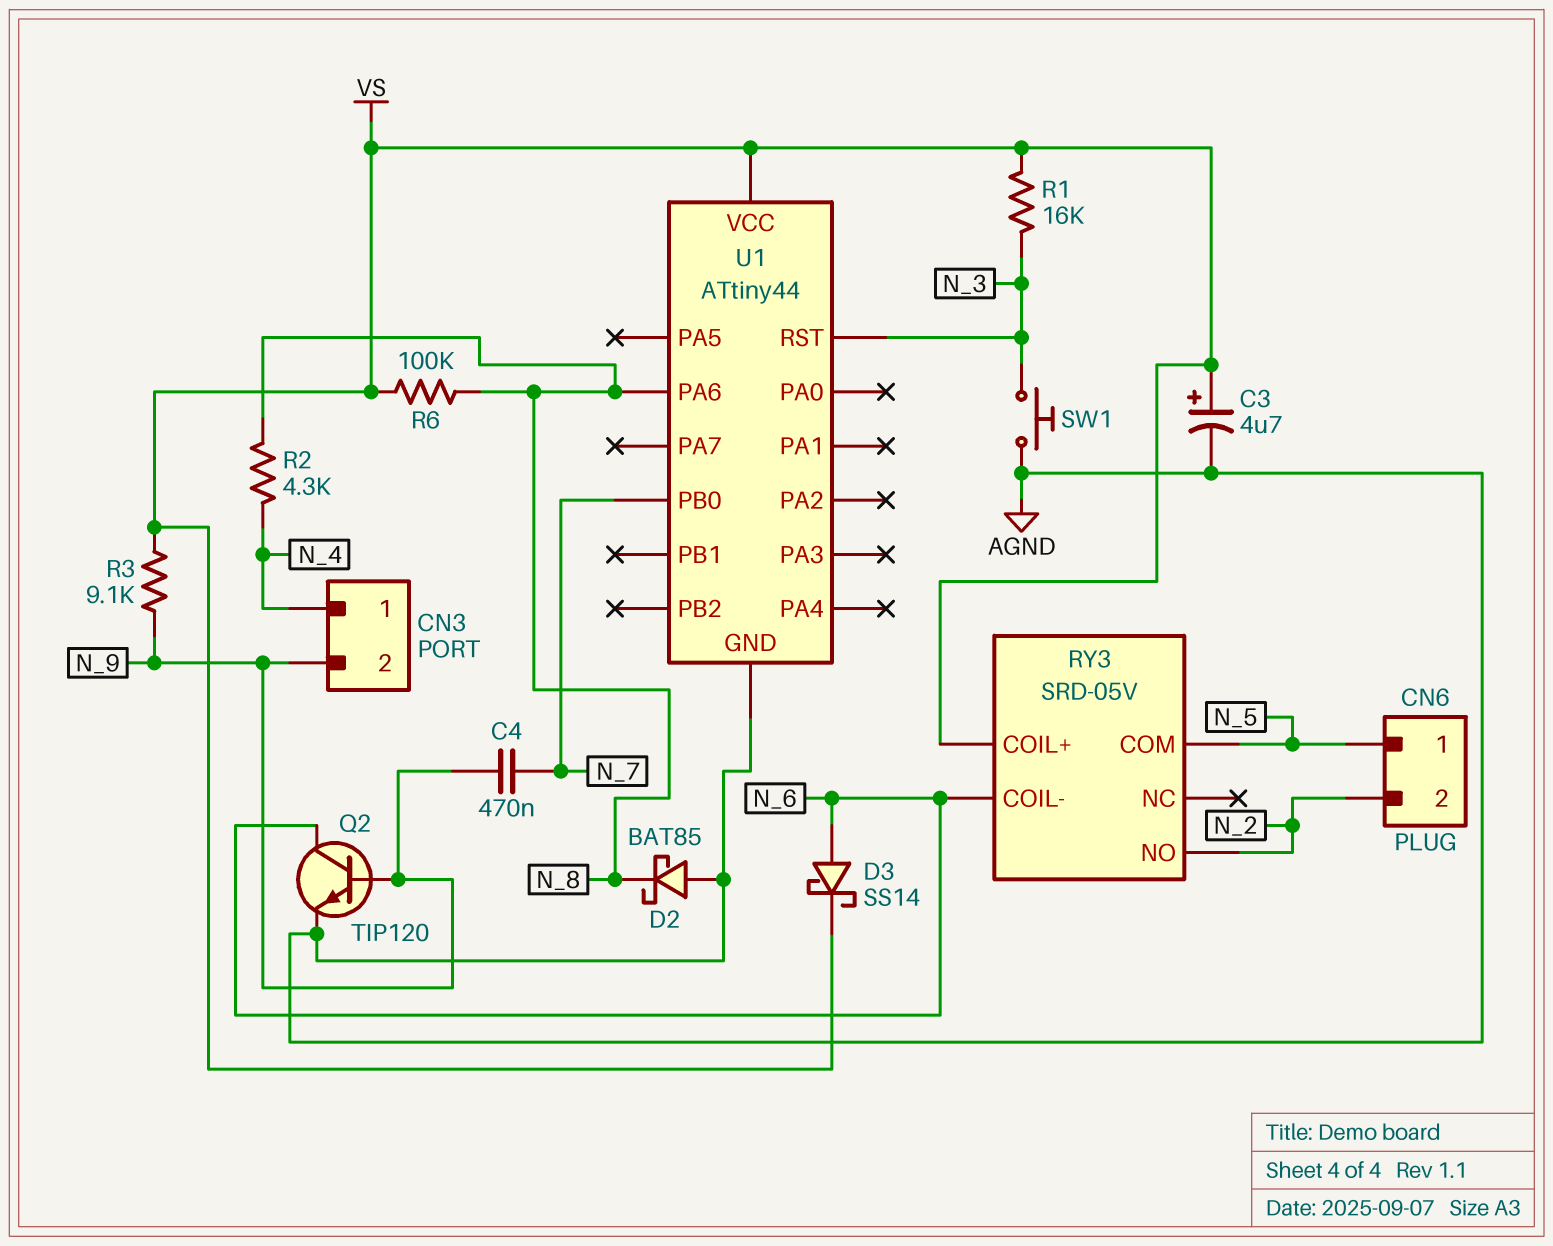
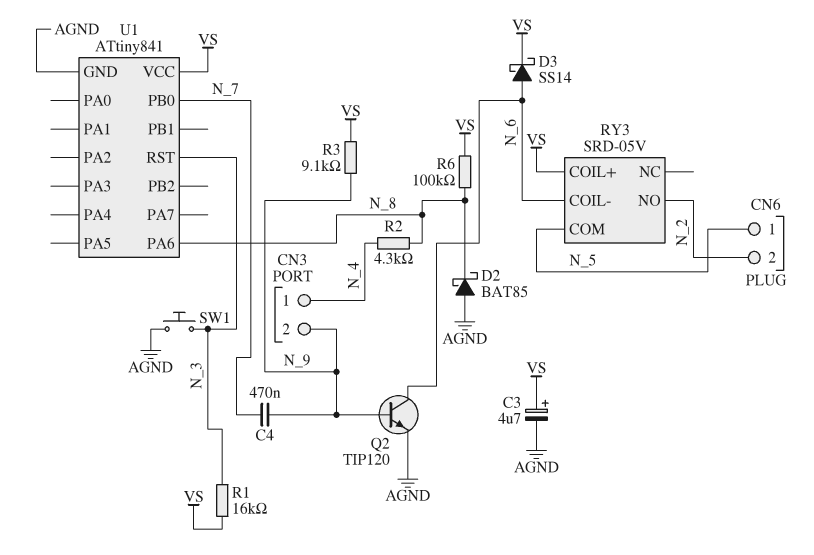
U1: ATtiny44 -> ATtiny841

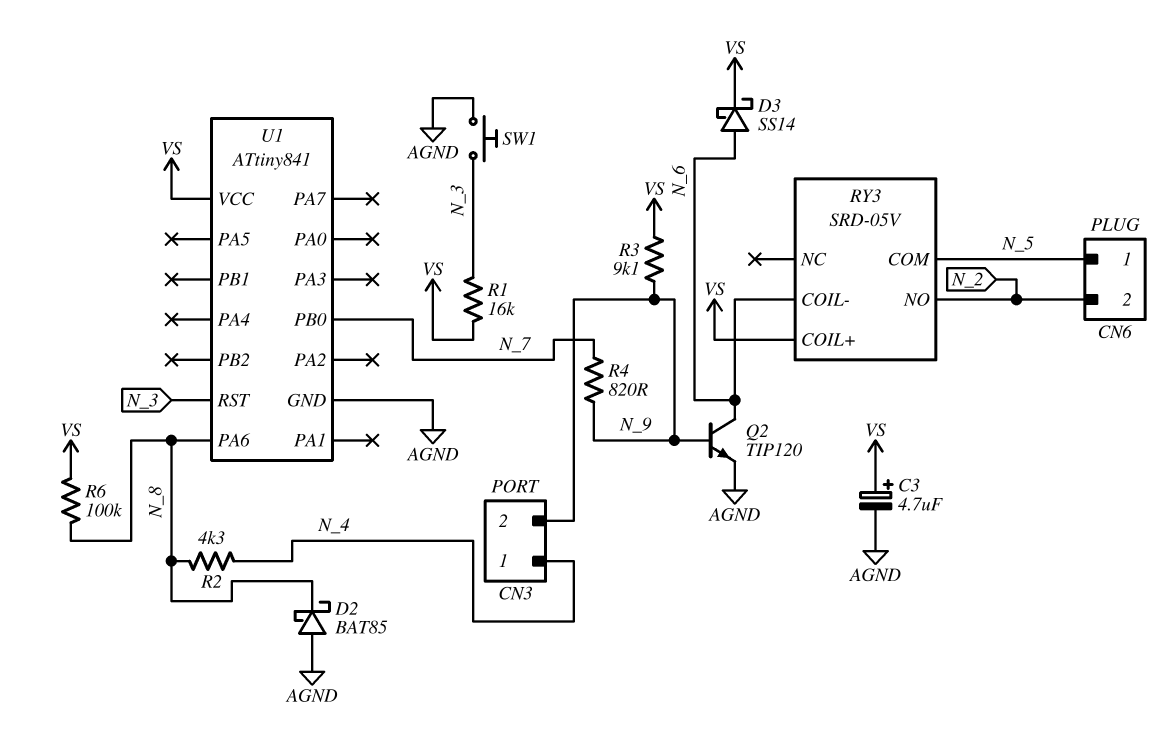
C4: 470nF (N_7, N_9) -> none
R4: none -> 820 (N_7, N_9)

